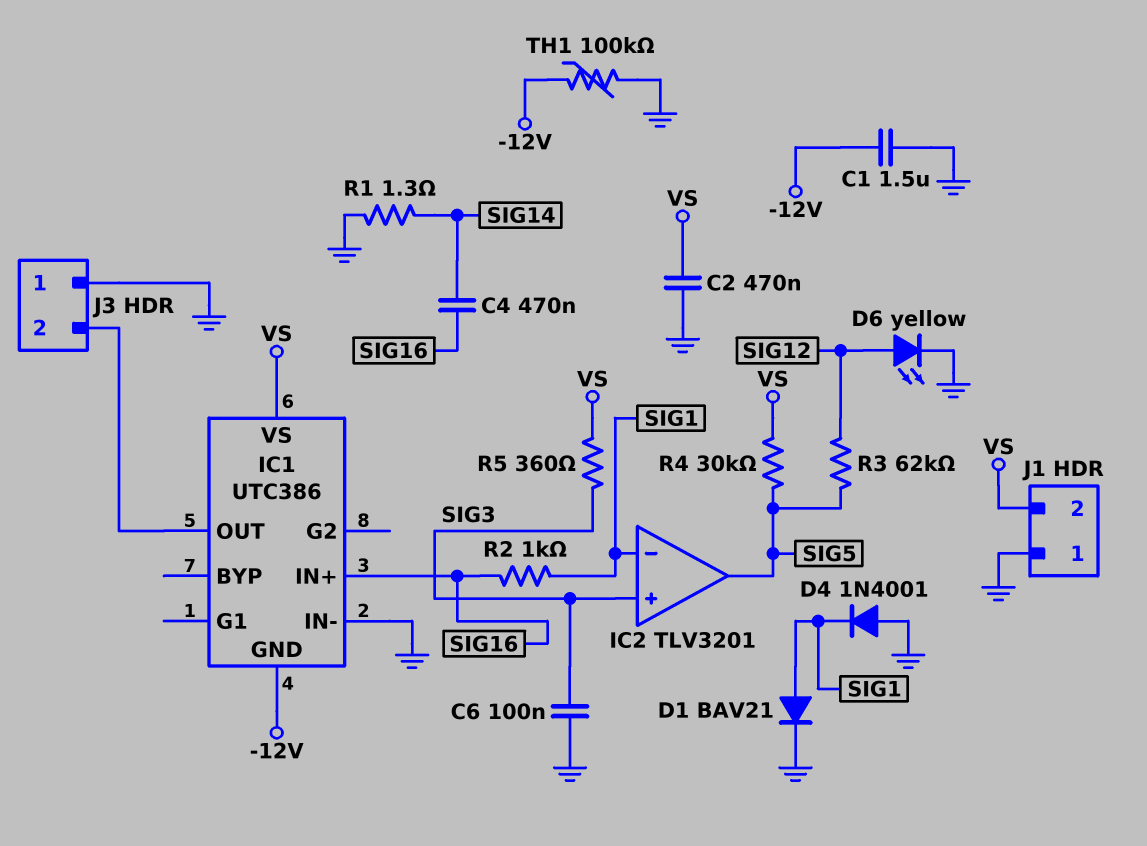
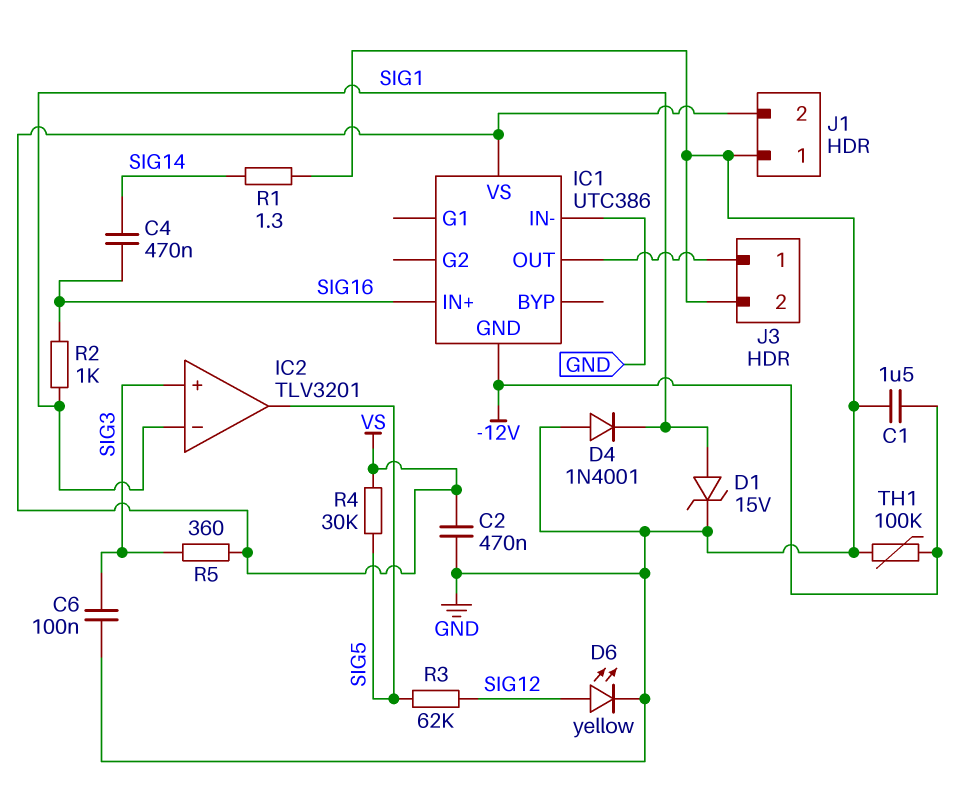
D1: diode BAV21 (A SIG1, K GND) -> zener 15V (A SIG1, K GND)
J3 pin 1: GND -> IC1/OUT
J3 pin 2: IC1/OUT -> GND

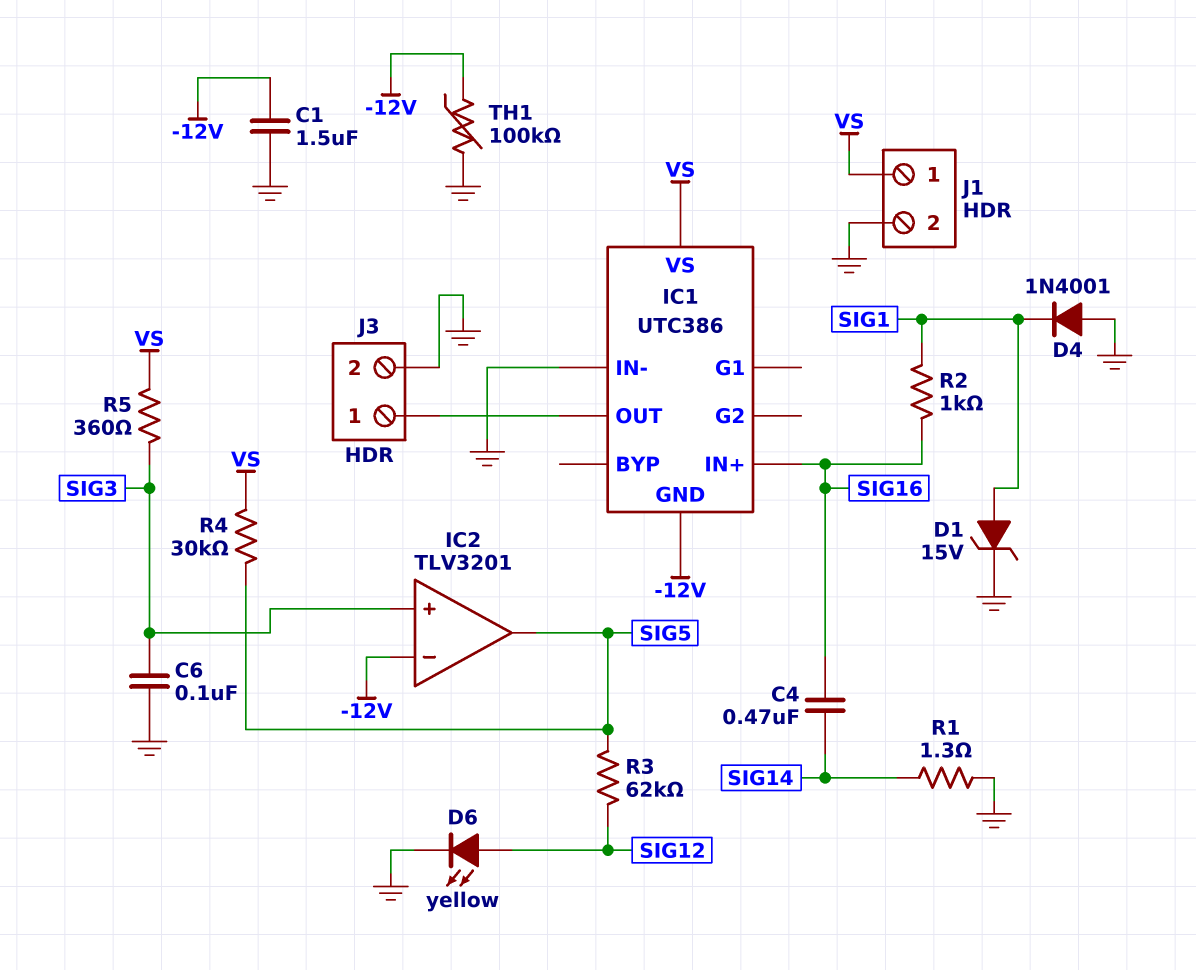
C2: 470nF (GND, VS) -> none
IC2 pin in-: SIG1 -> -12V
J1 pin 1: GND -> VS
J1 pin 2: VS -> GND

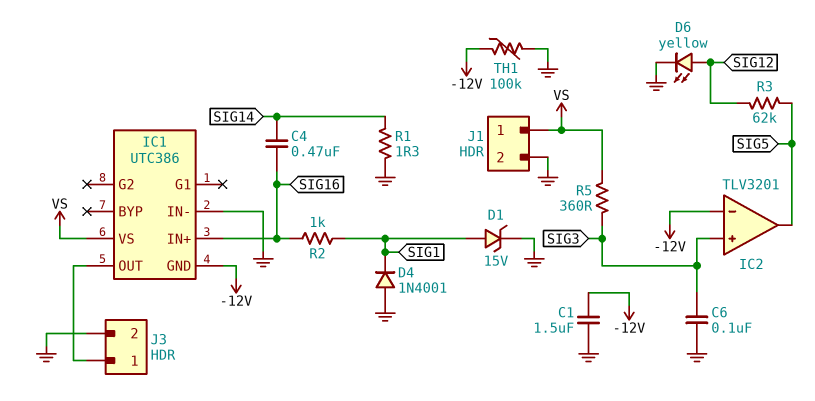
R4: 30k (SIG5, VS) -> none

